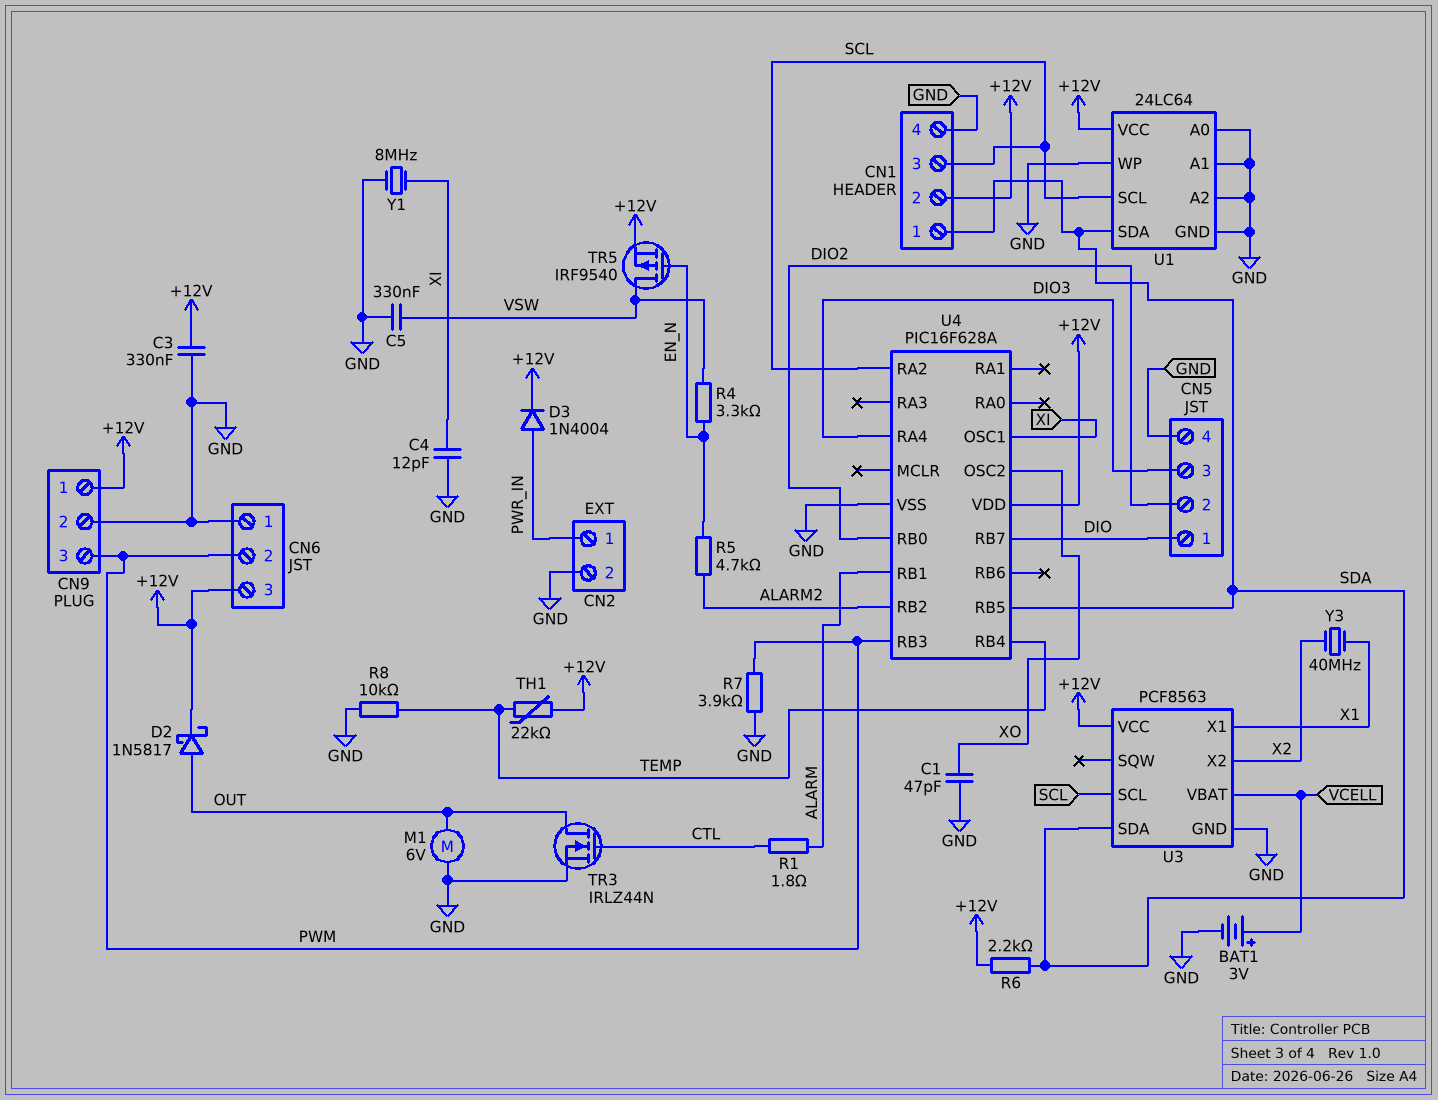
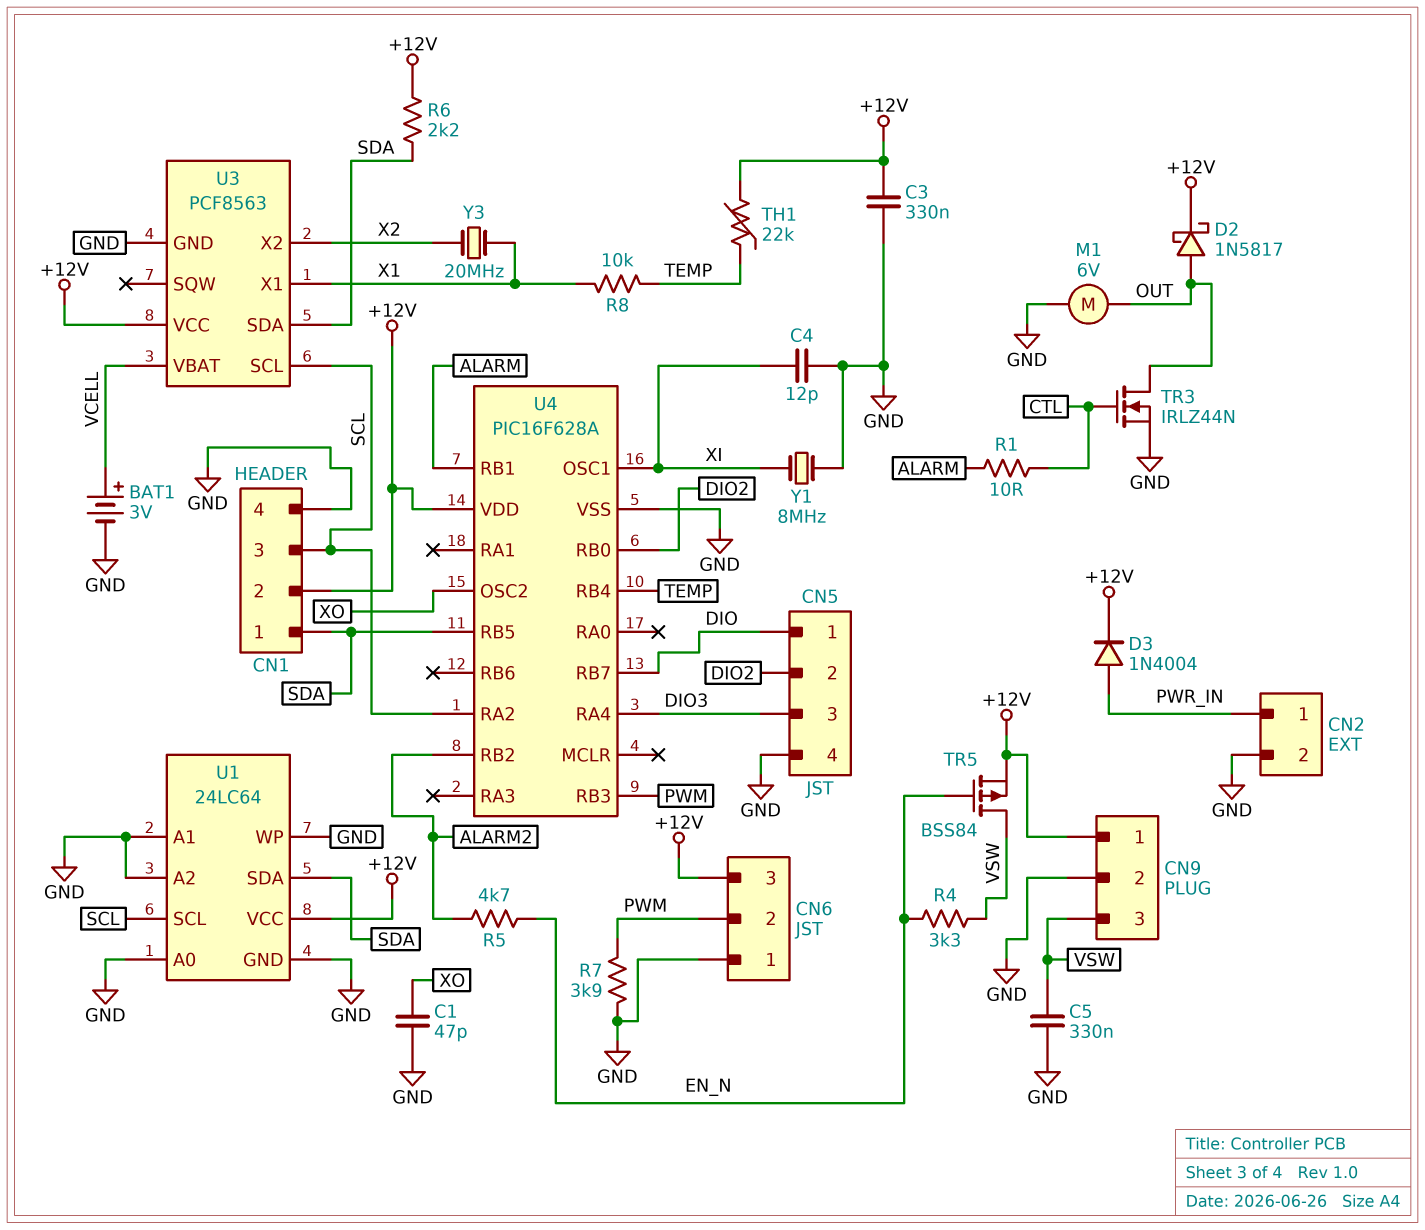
CN9 pin 3: PWM -> VSW
R1: 1.8 (ALARM, CTL) -> 10 (ALARM, CTL)
R8: 10k (GND, TEMP) -> 10k (TEMP, X1)
TR5: PMOS IRF9540 (G EN_N, D VSW, S +12V) -> PMOS BSS84 (G EN_N, D VSW, S +12V)
Y3: 40MHz (X1, X2) -> 20MHz (X1, X2)

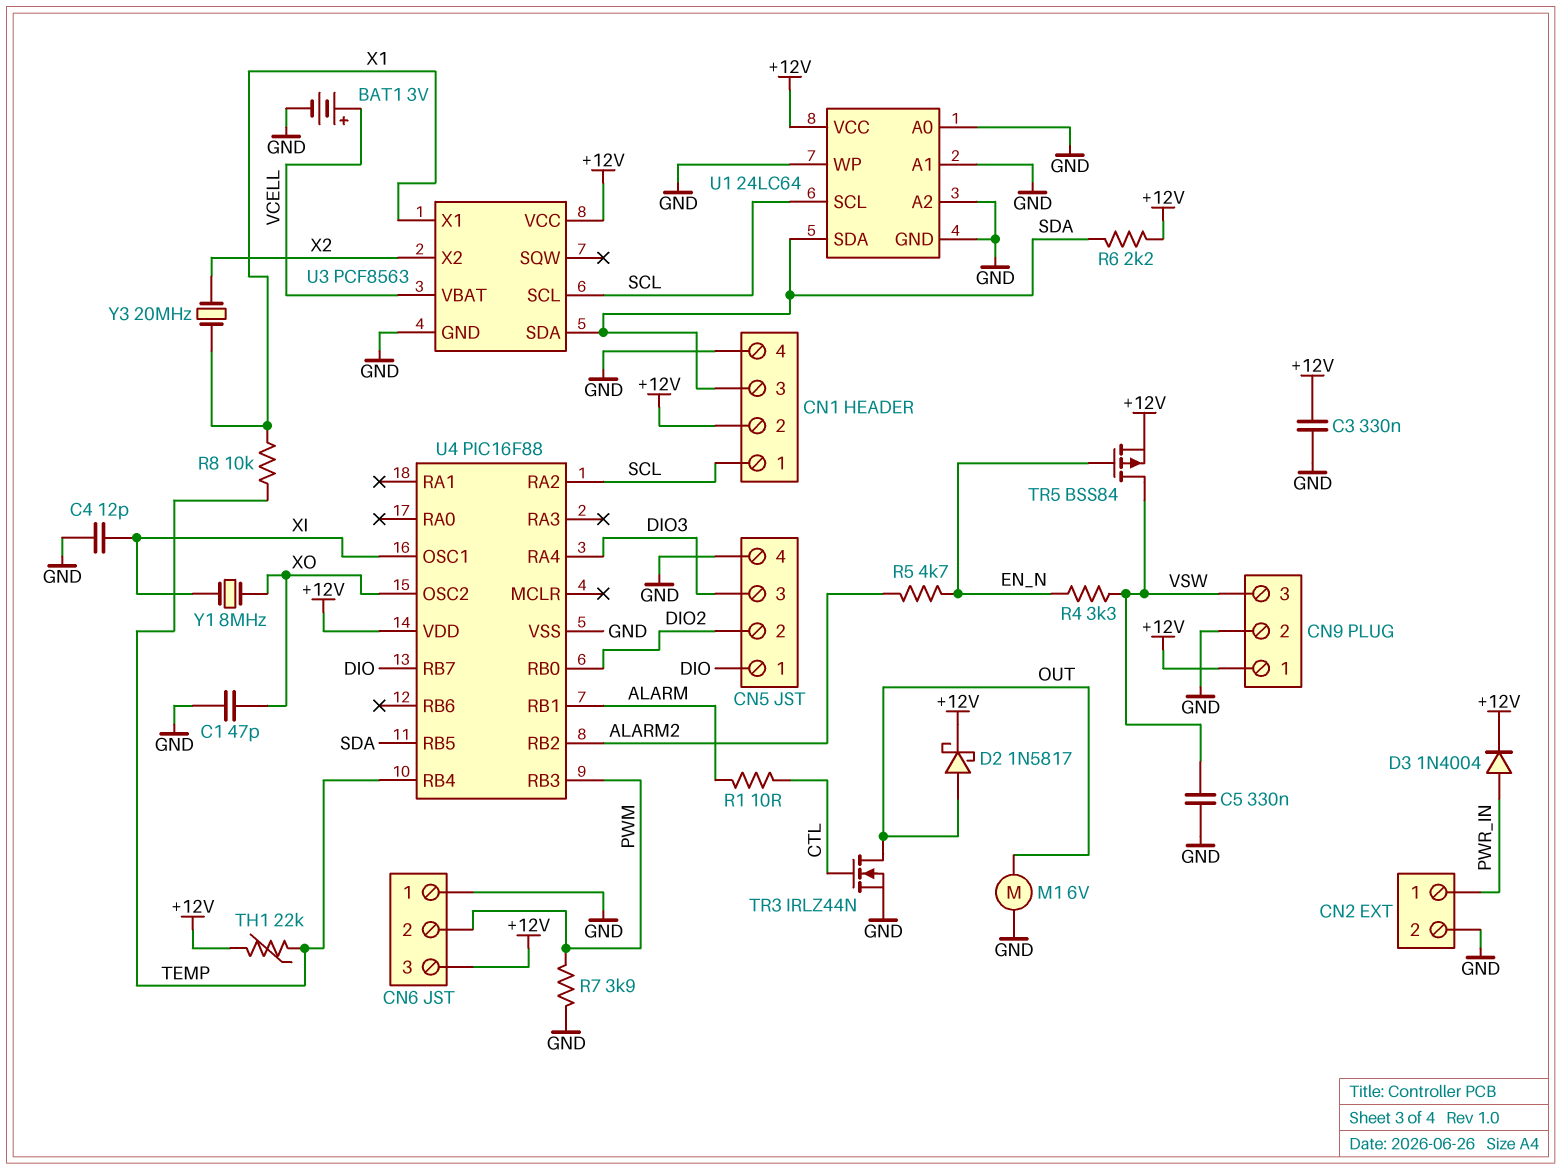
CN1 pin 1: SDA -> SCL
CN1 pin 3: SCL -> SDA
U4: PIC16F628A -> PIC16F88
Y1: 8MHz (GND, XI) -> 8MHz (XI, XO)

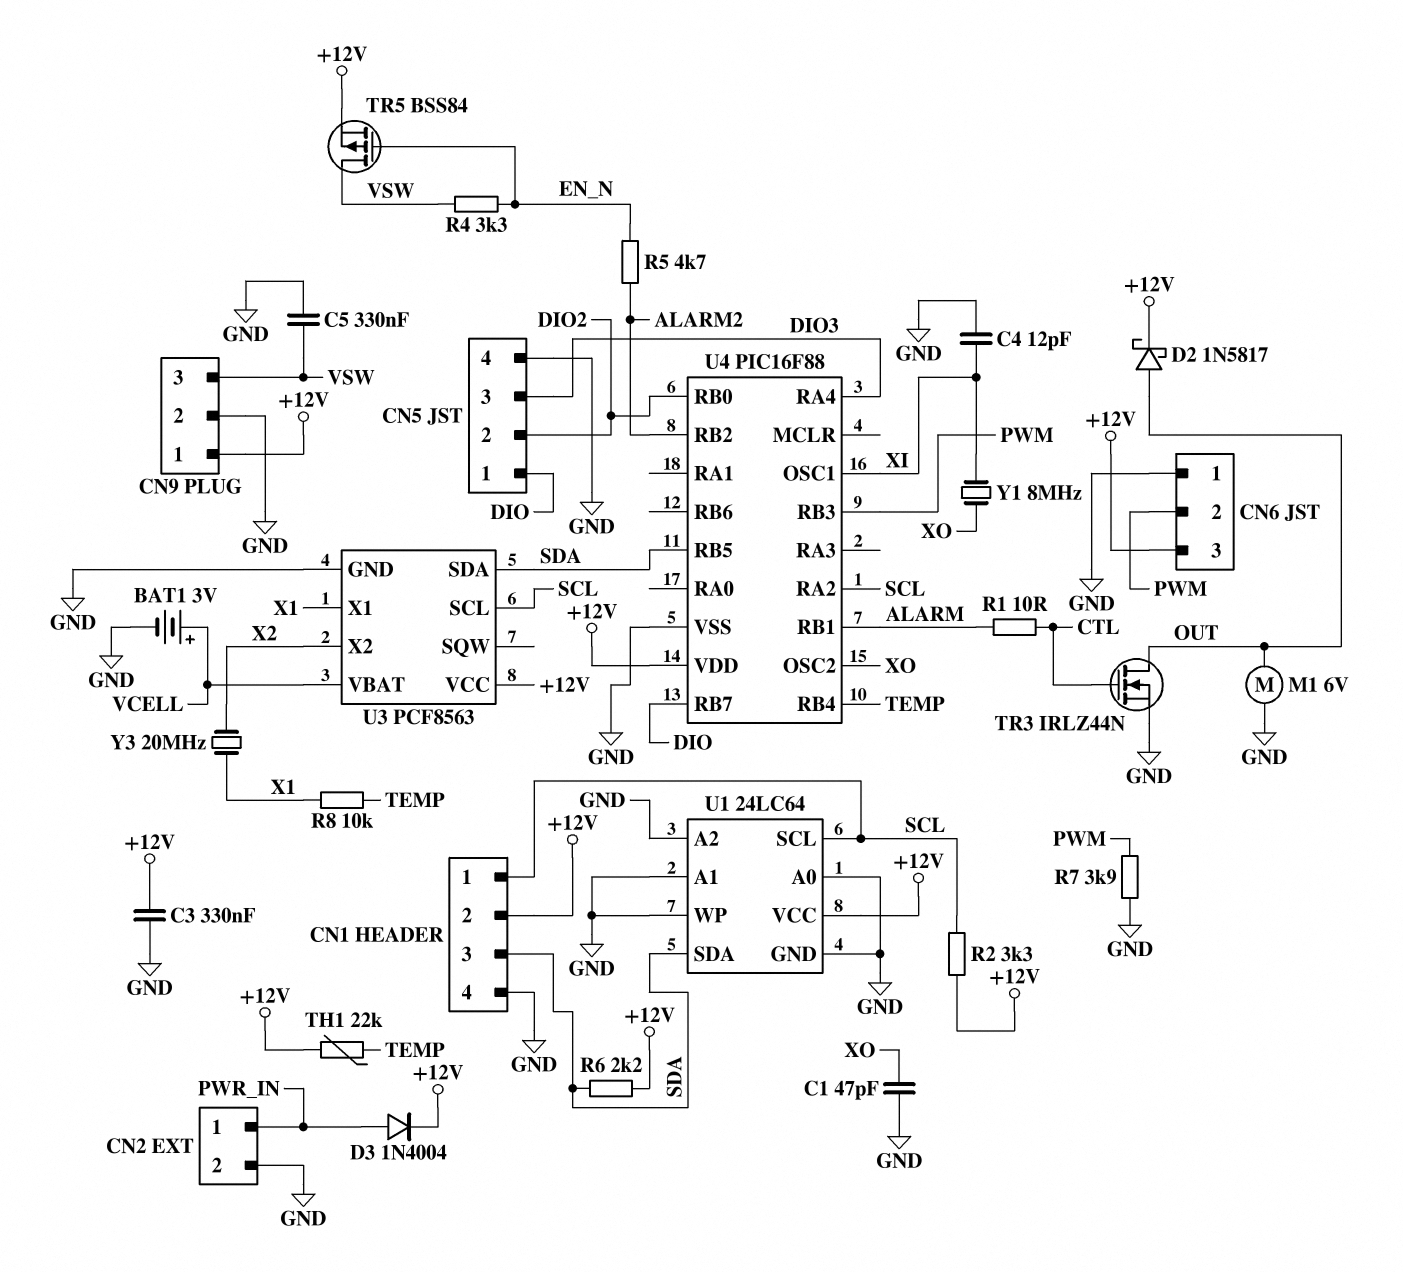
R2: none -> 3.3k (+12V, SCL)

